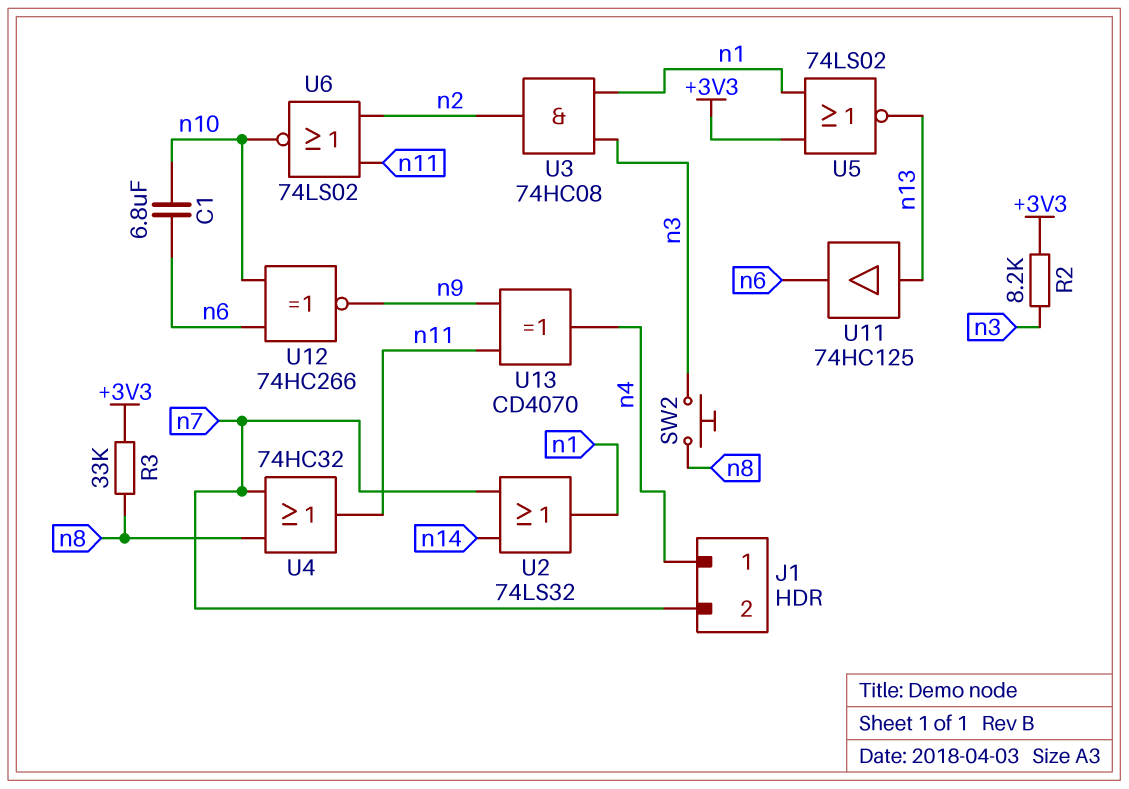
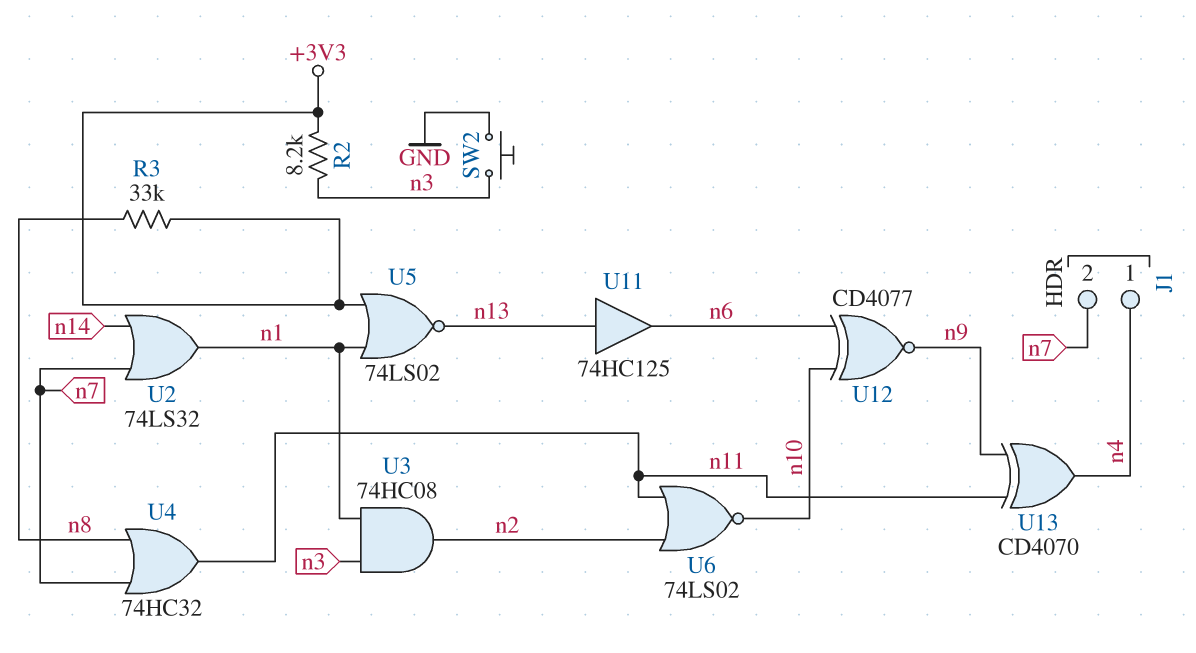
C1: 6.8uF (n6, n10) -> none
SW2: button (n3, n8) -> button (GND, n3)
U12: XNOR 74HC266 (in n6, in n10, out n9) -> XNOR CD4077 (in n6, in n10, out n9)

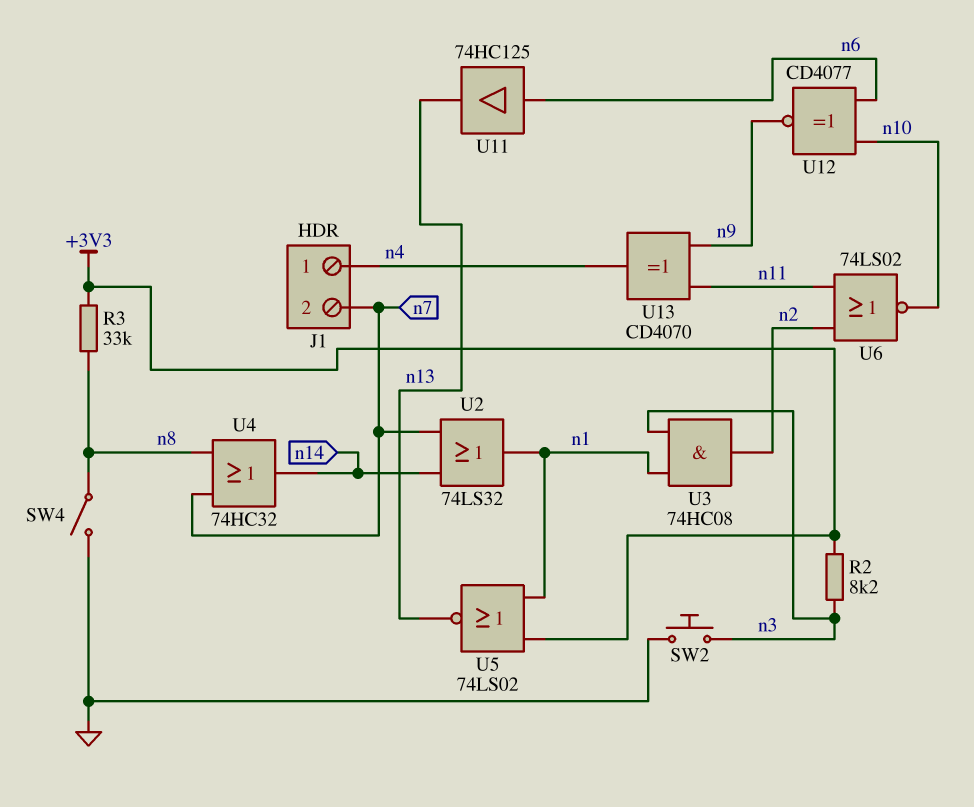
SW4: none -> switch (GND, n8)
U4: OR 74HC32 (in n7, in n8, out n11) -> OR 74HC32 (in n7, in n8, out n14)
U11: buffer 74HC125 (in n13, out n6) -> buffer 74HC125 (in n6, out n13)

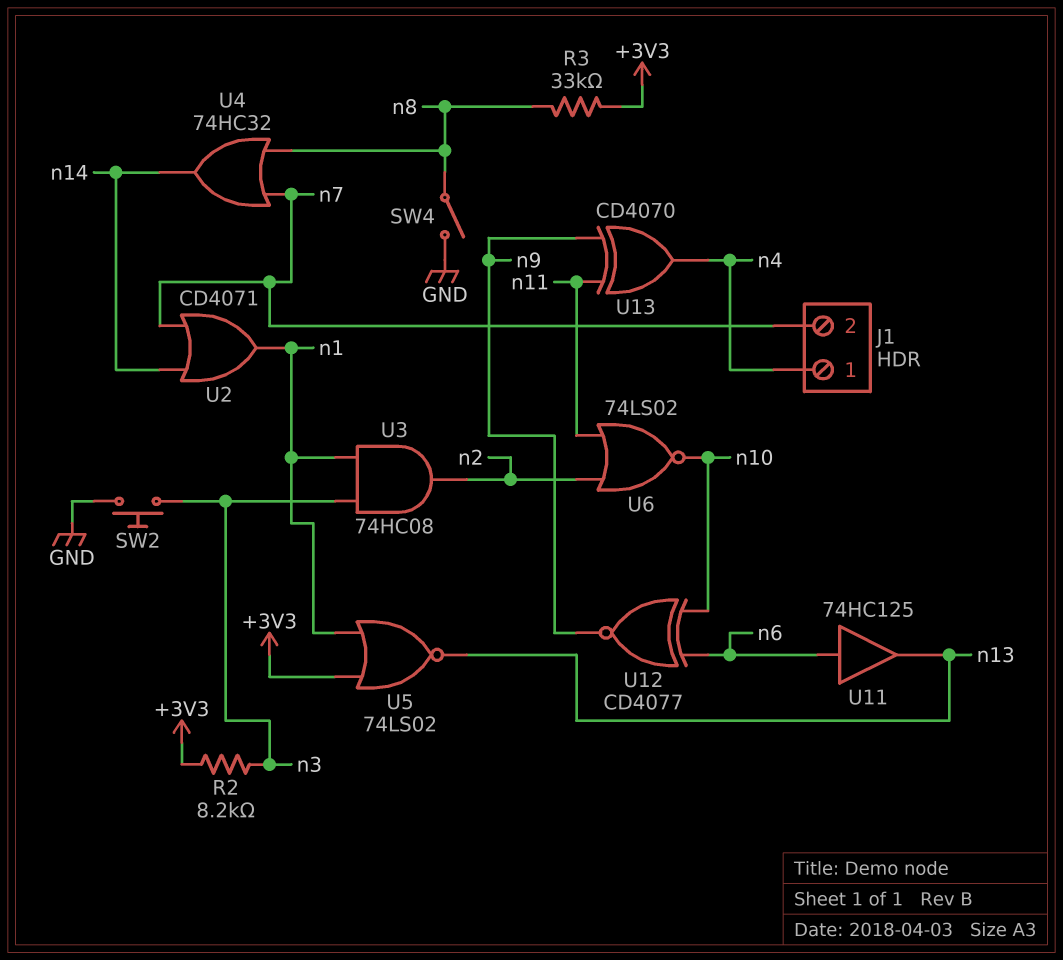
U2: OR 74LS32 (in n7, in n14, out n1) -> OR CD4071 (in n7, in n14, out n1)

